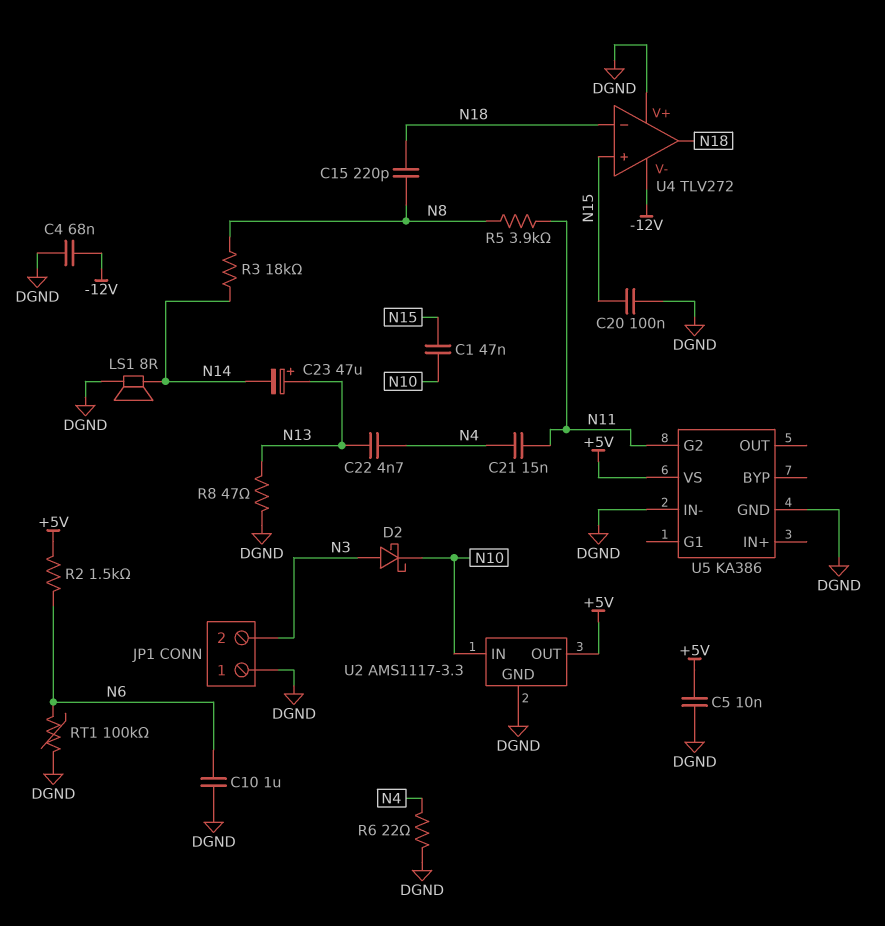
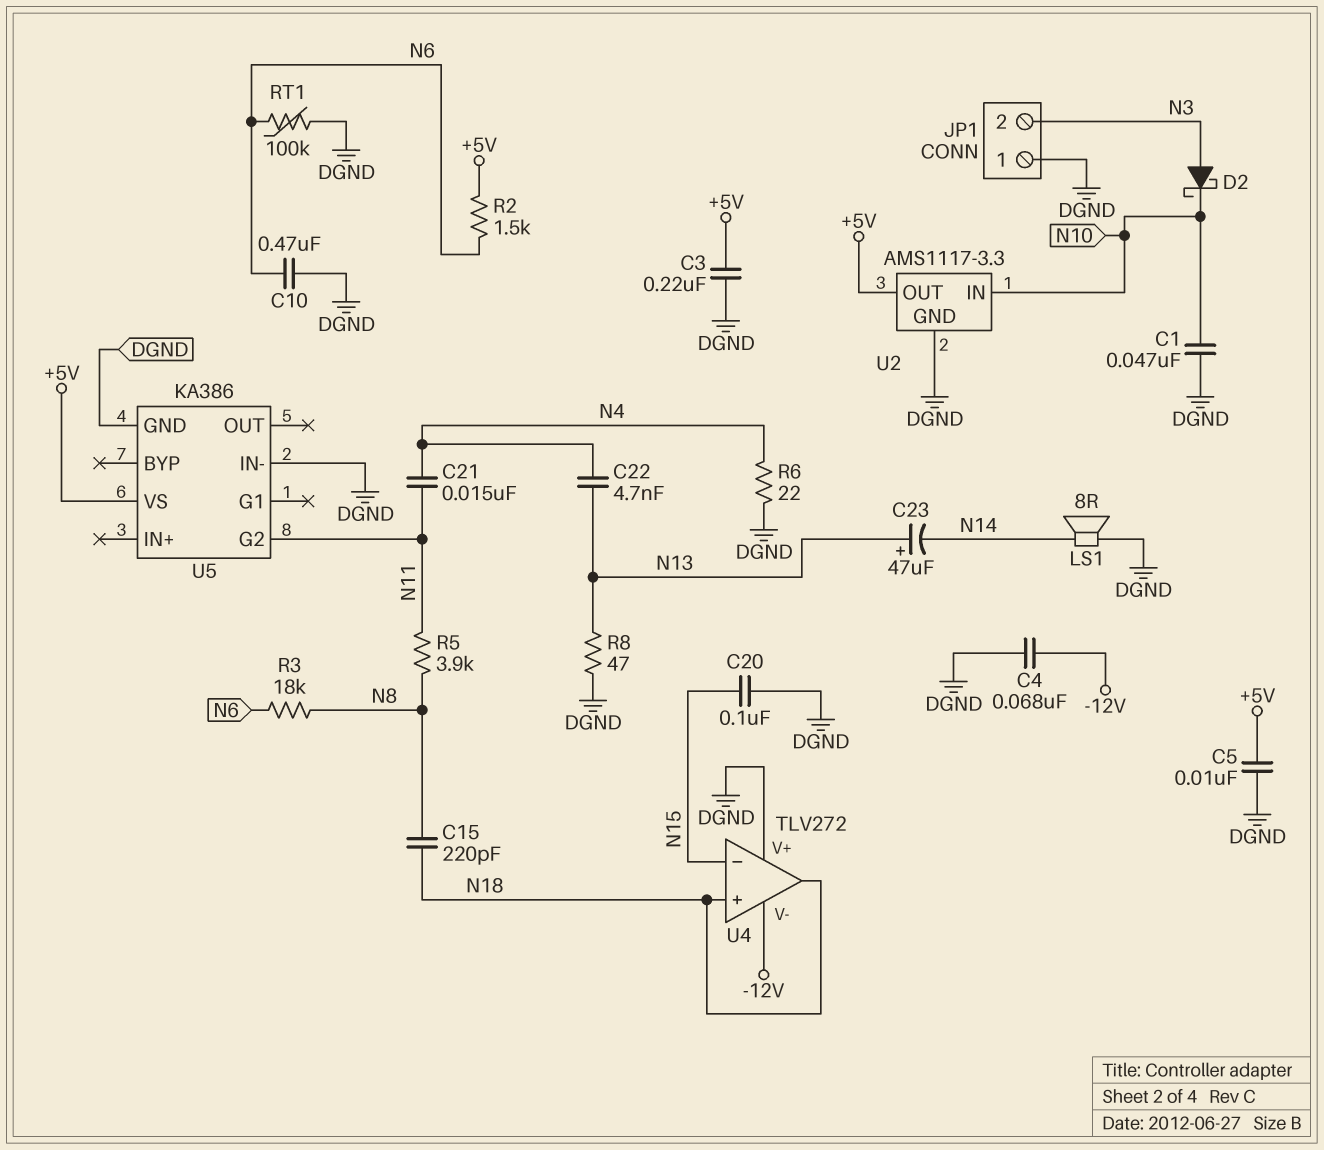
C1: 47nF (N10, N15) -> 47nF (DGND, N10)
C3: none -> 220nF (+5V, DGND)
C10: 1uF (DGND, N6) -> 470nF (DGND, N6)
R3: 18k (N8, N14) -> 18k (N6, N8)
U4 pin in+: N15 -> N18
U4 pin in-: N18 -> N15

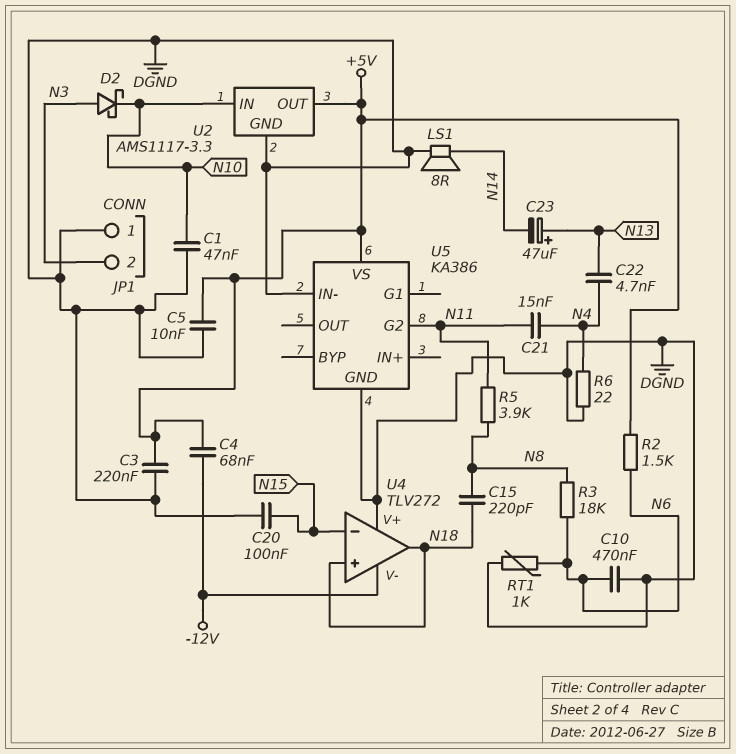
C4: 68nF (-12V, DGND) -> 68nF (+5V, -12V)
R8: 47 (DGND, N13) -> none
RT1: 100k (DGND, N6) -> 1k (DGND, N6)

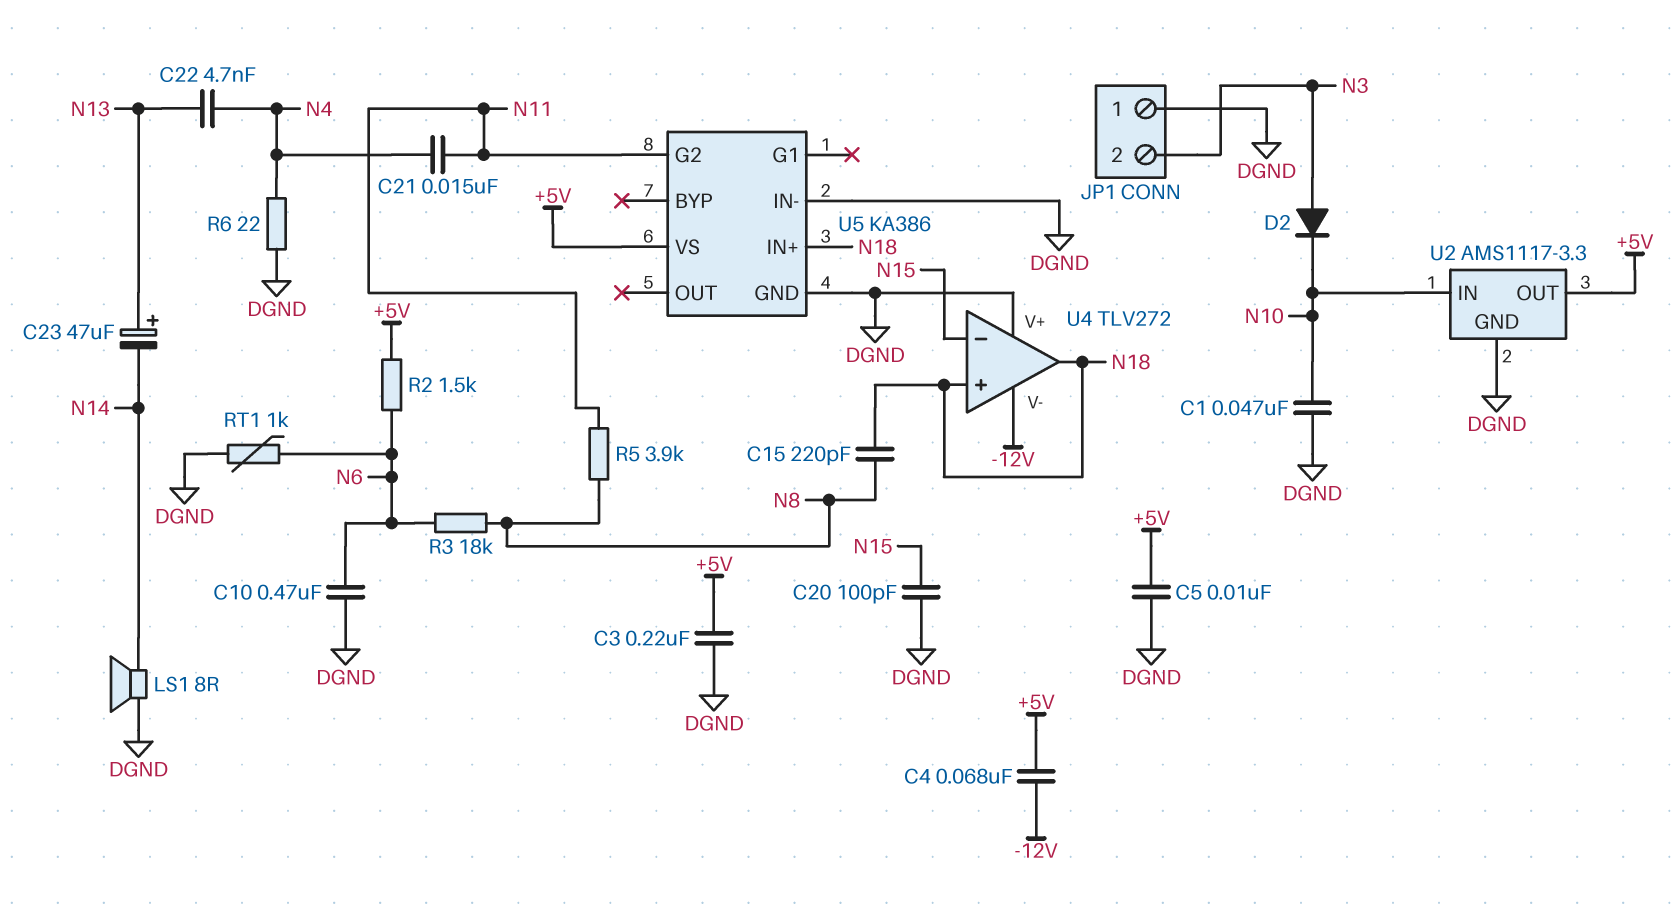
C20: 100nF (DGND, N15) -> 100pF (DGND, N15)
D2: schottky (A N3, K N10) -> diode (A N3, K N10)
U5 pin IN+: none -> N18

